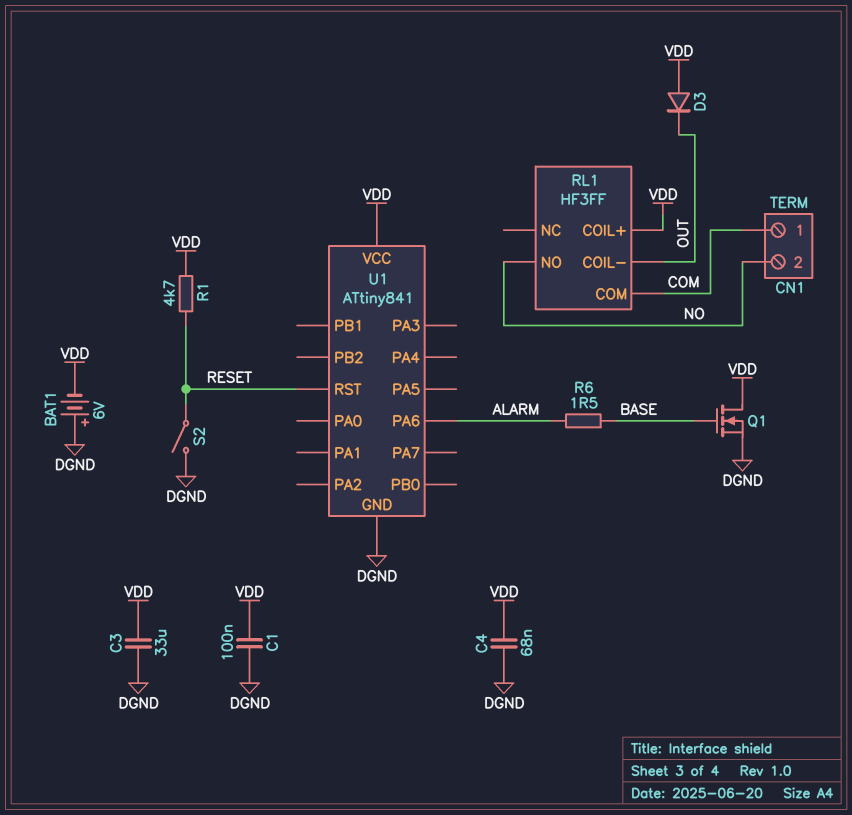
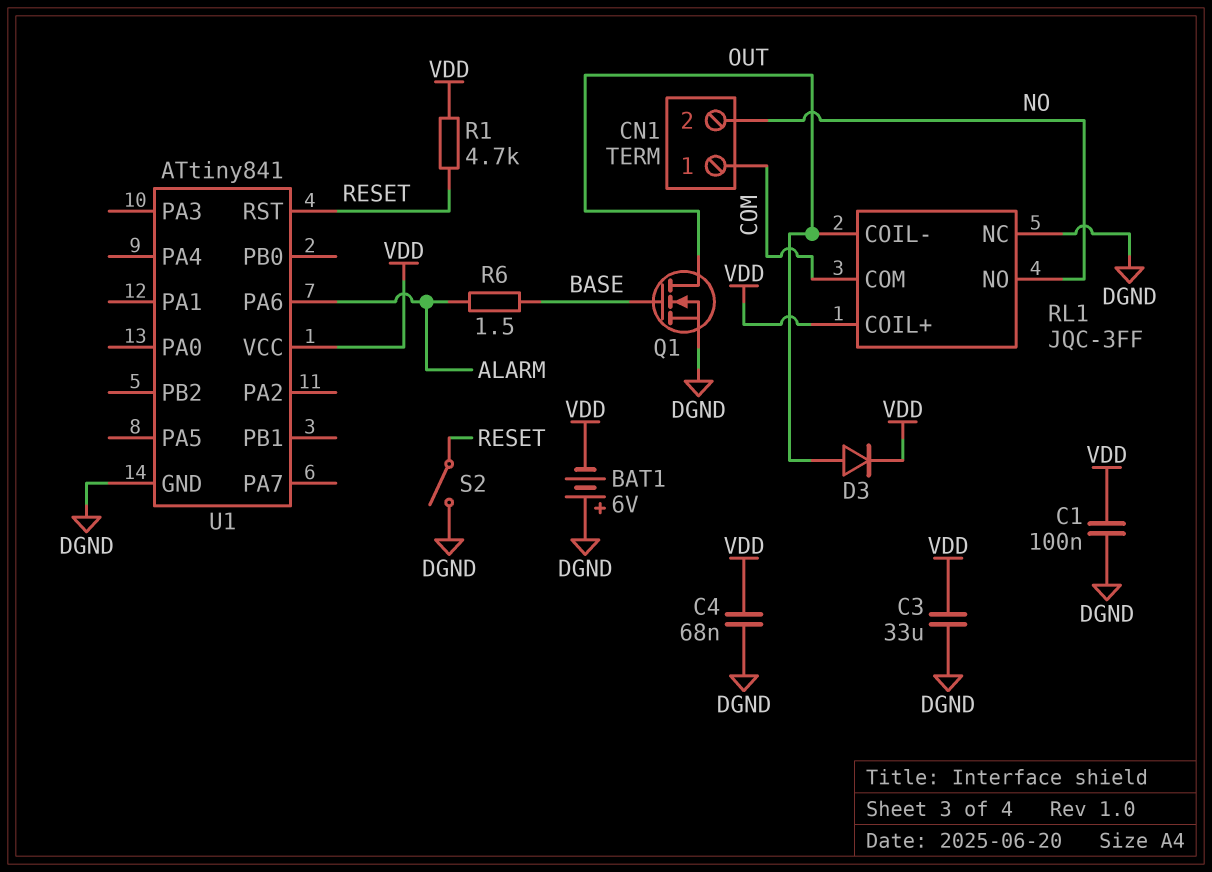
D3: diode (A VDD, K OUT) -> diode (A OUT, K VDD)
Q1: NMOS (G BASE, D VDD, S DGND) -> NMOS (G BASE, D OUT, S DGND)
RL1: HF3FF -> JQC-3FF
RL1 pin NC: none -> DGND

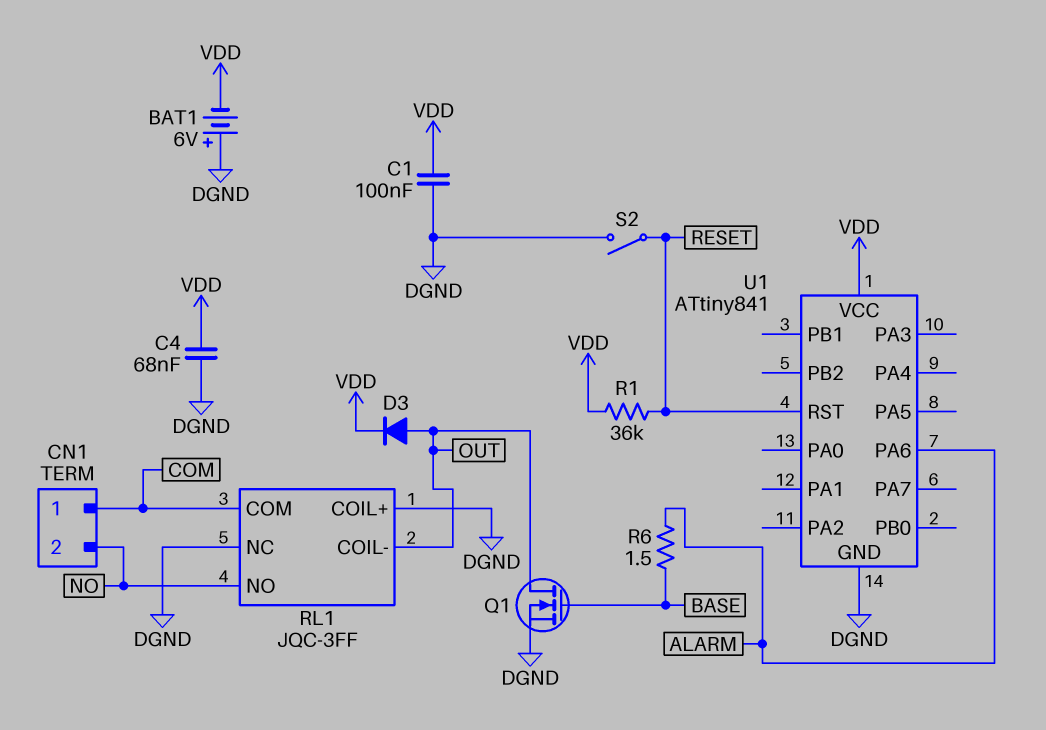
C3: 33uF (DGND, VDD) -> none
R1: 4.7k (RESET, VDD) -> 36k (RESET, VDD)
RL1 pin COIL+: VDD -> DGND

